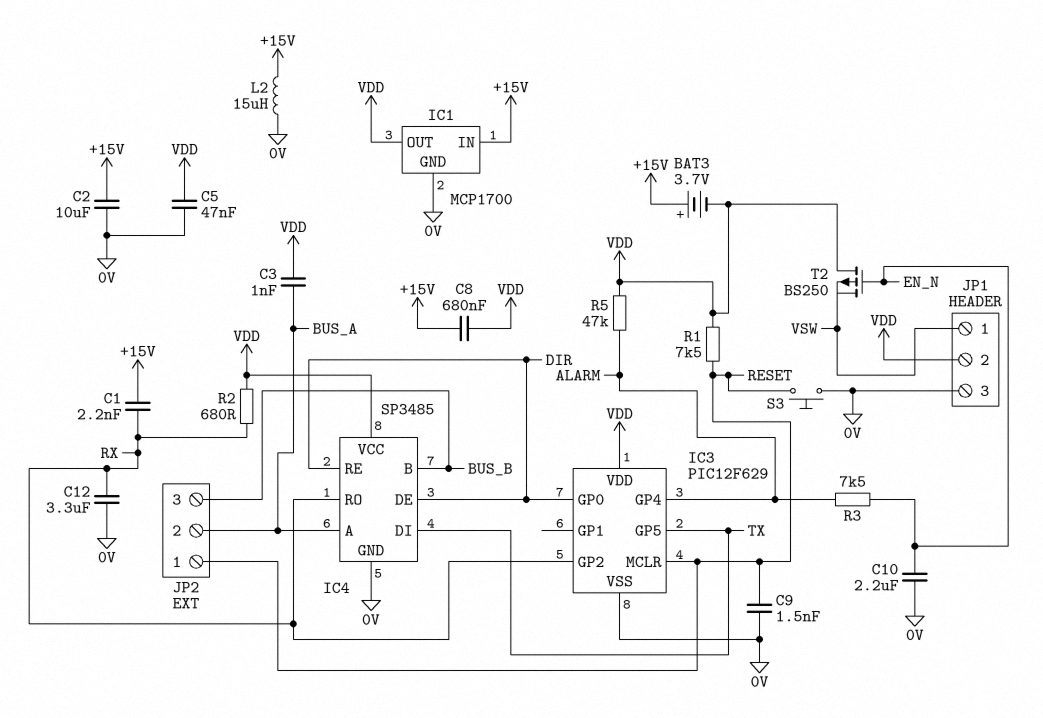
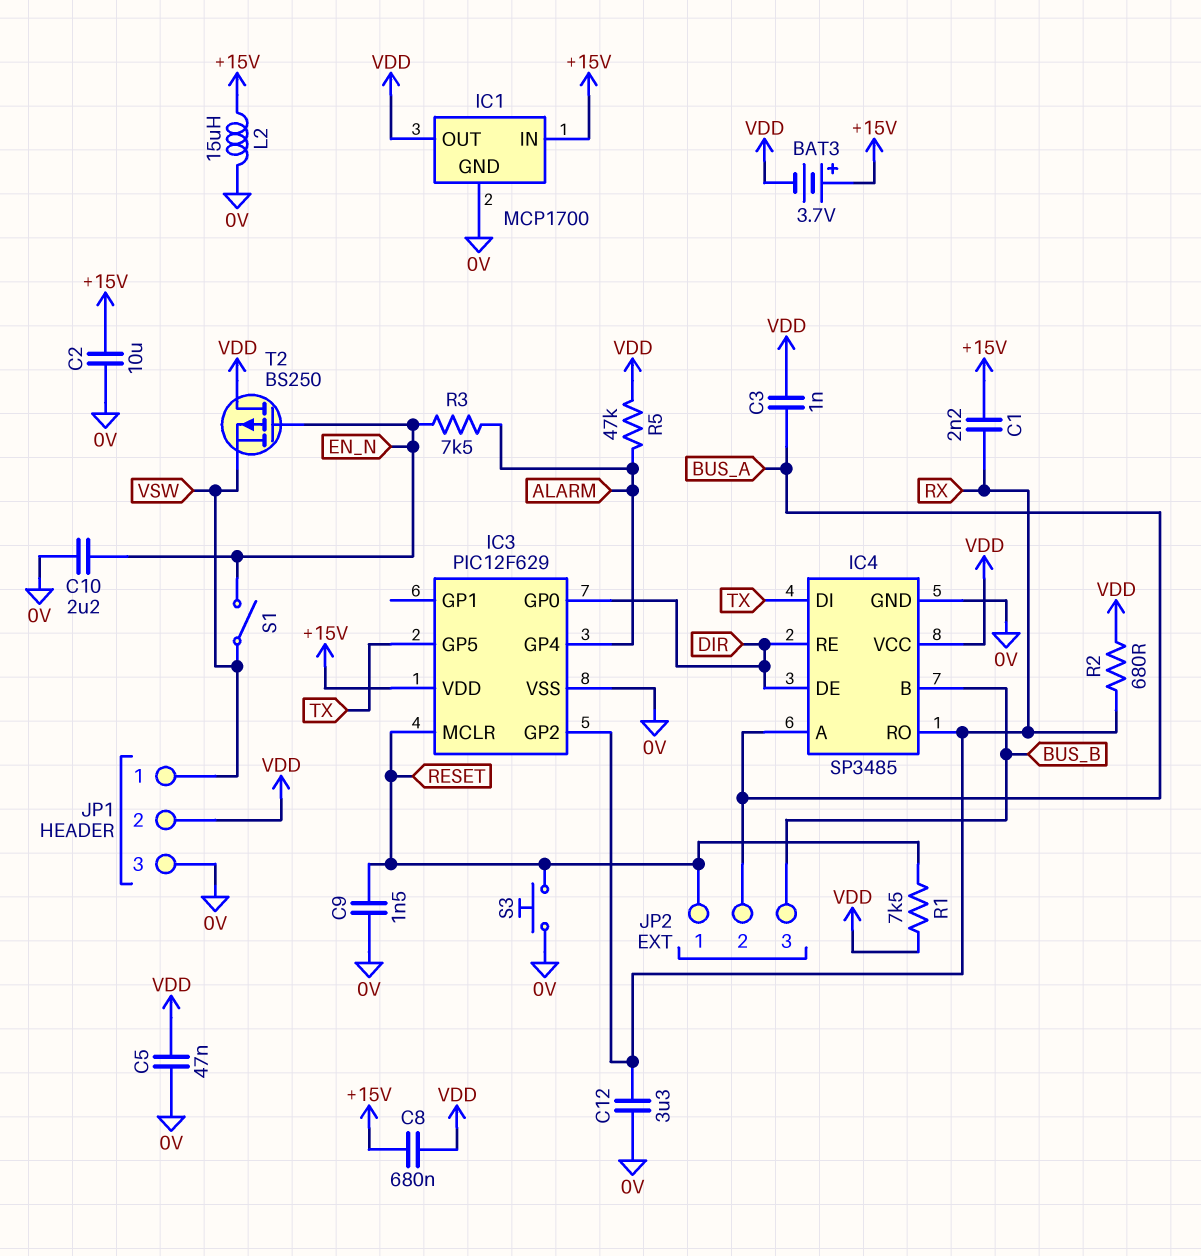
IC3 pin VDD: VDD -> +15V
S1: none -> switch (EN_N, VSW)

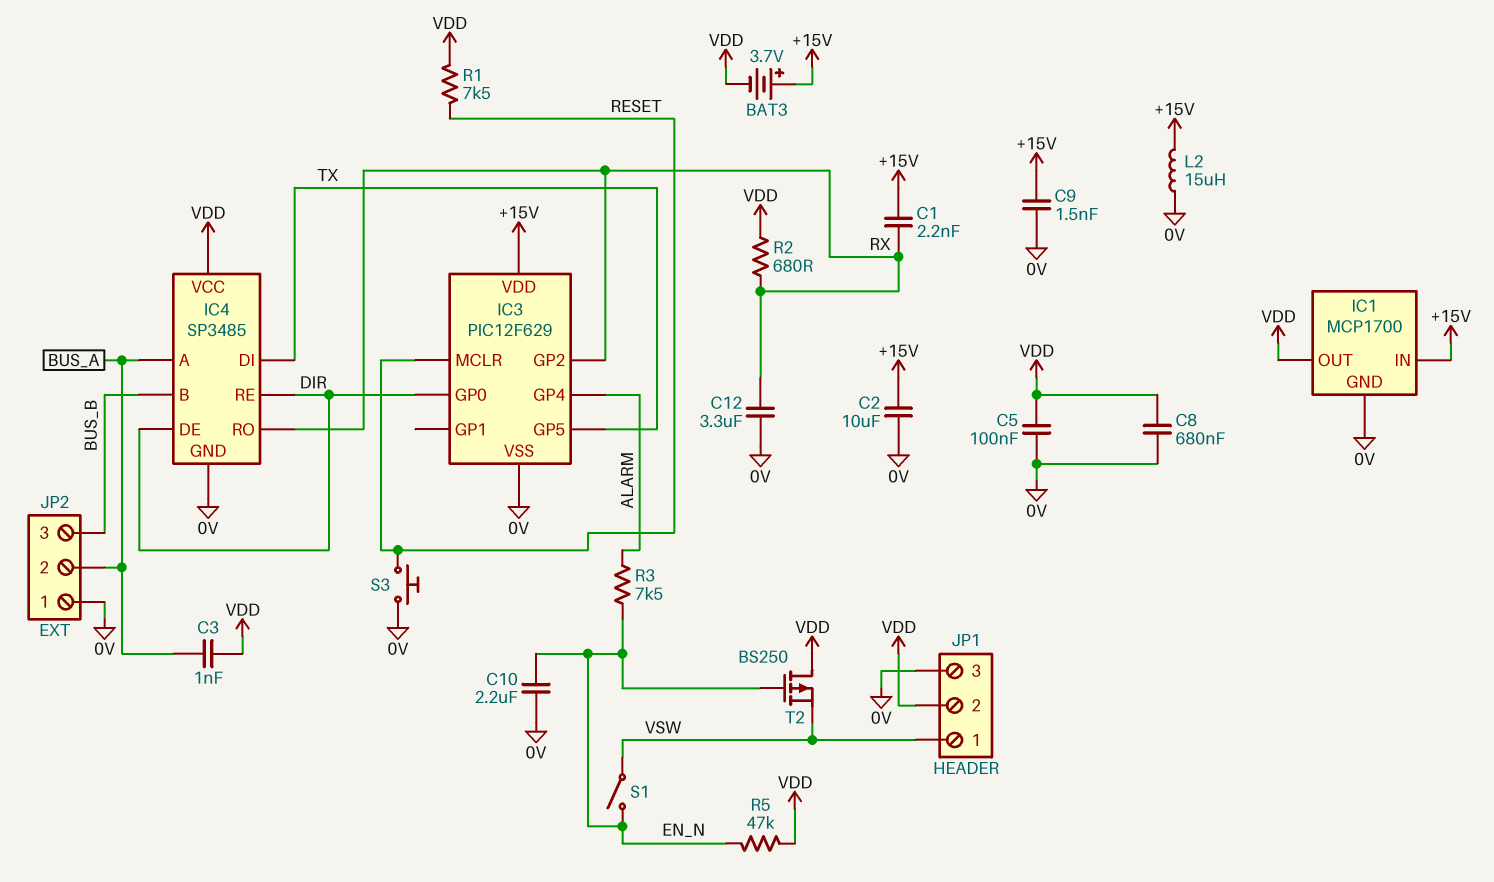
C5: 47nF (0V, VDD) -> 100nF (0V, VDD)
C8: 680nF (+15V, VDD) -> 680nF (0V, VDD)
C9: 1.5nF (0V, RESET) -> 1.5nF (+15V, 0V)
JP2 pin 1: RESET -> 0V
R5: 47k (ALARM, VDD) -> 47k (EN_N, VDD)

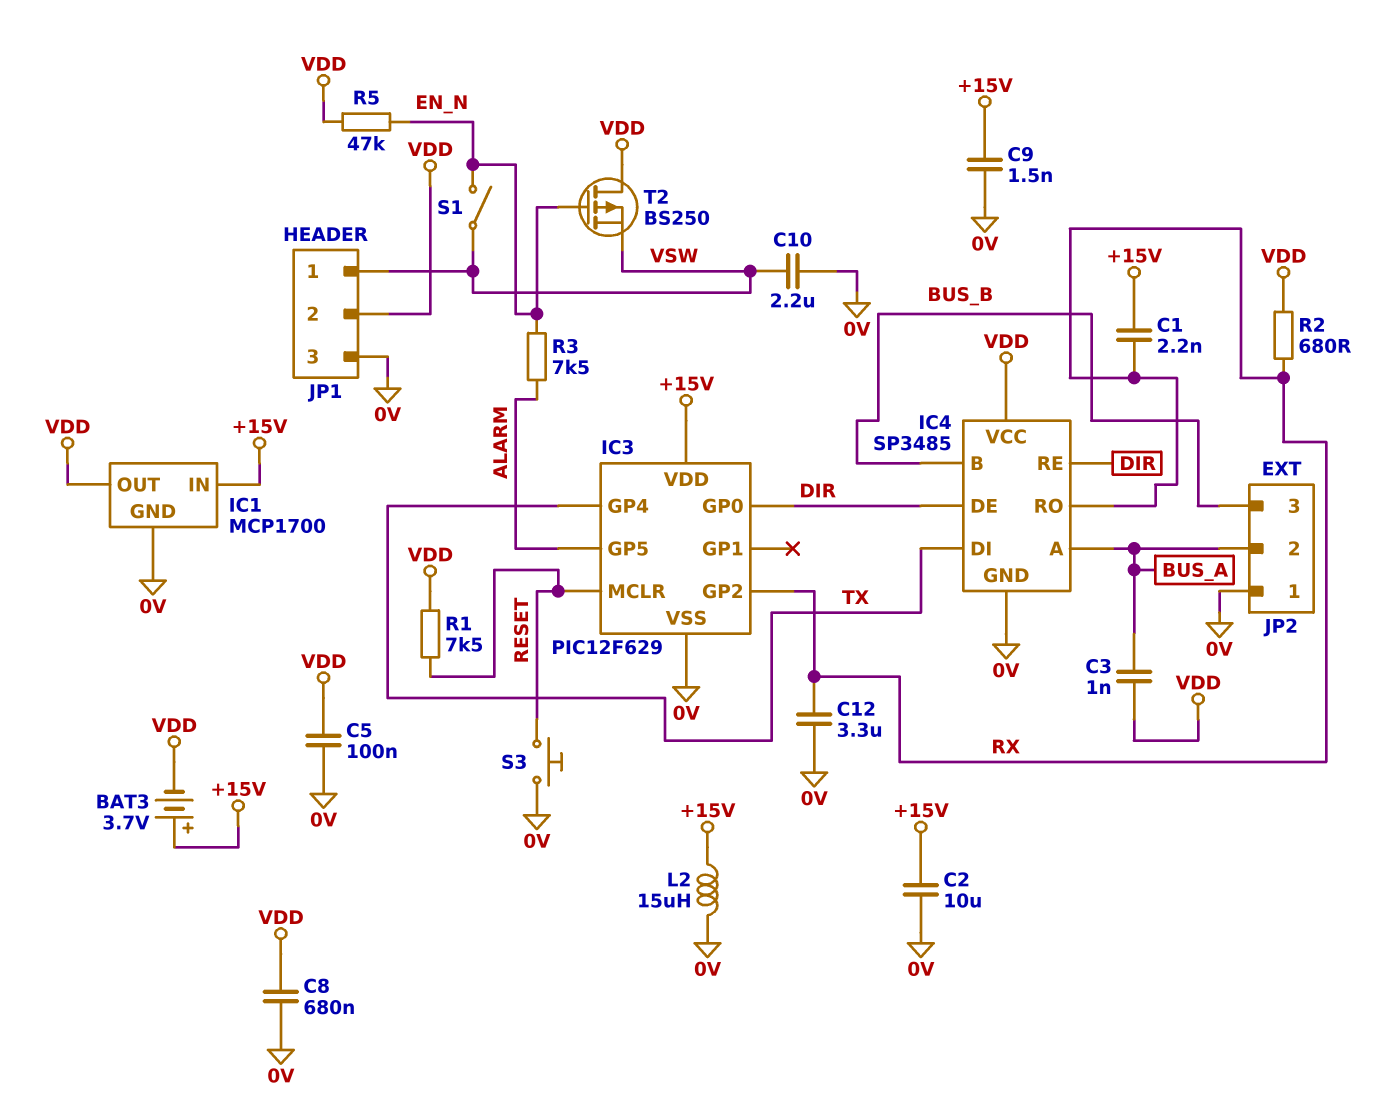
C10: 2.2uF (0V, EN_N) -> 2.2uF (0V, VSW)
IC3 pin GP4: ALARM -> TX
IC3 pin GP5: TX -> ALARM

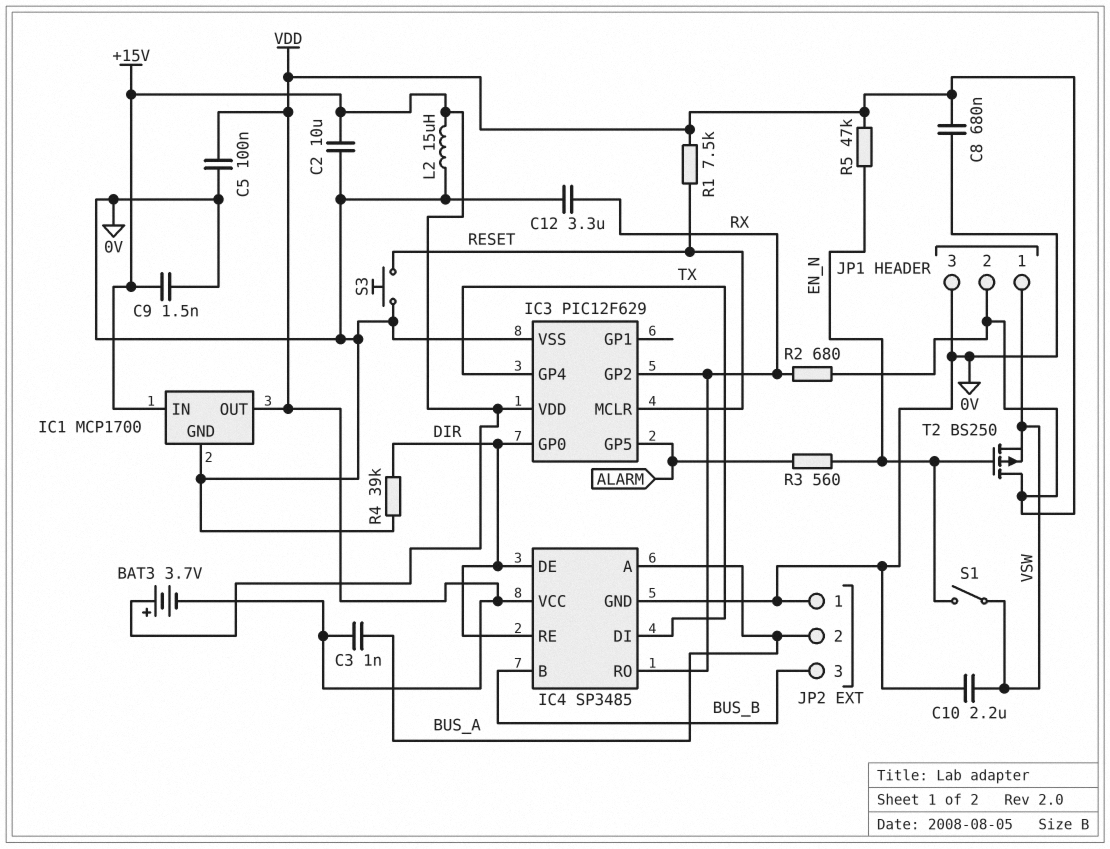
C1: 2.2nF (+15V, RX) -> none
R3: 7.5k (ALARM, EN_N) -> 560 (ALARM, EN_N)
R4: none -> 39k (0V, DIR)

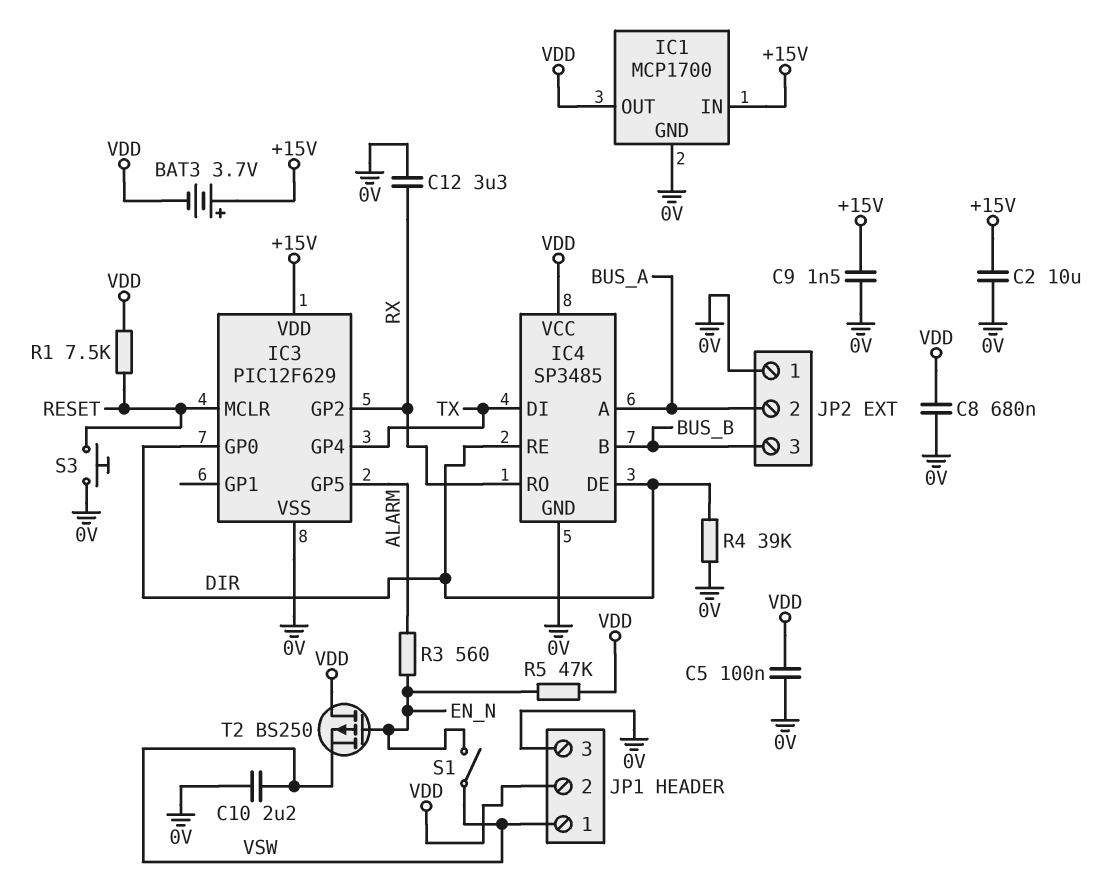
C3: 1nF (BUS_A, VDD) -> none
L2: 15uH (+15V, 0V) -> none
R2: 680 (RX, VDD) -> none

